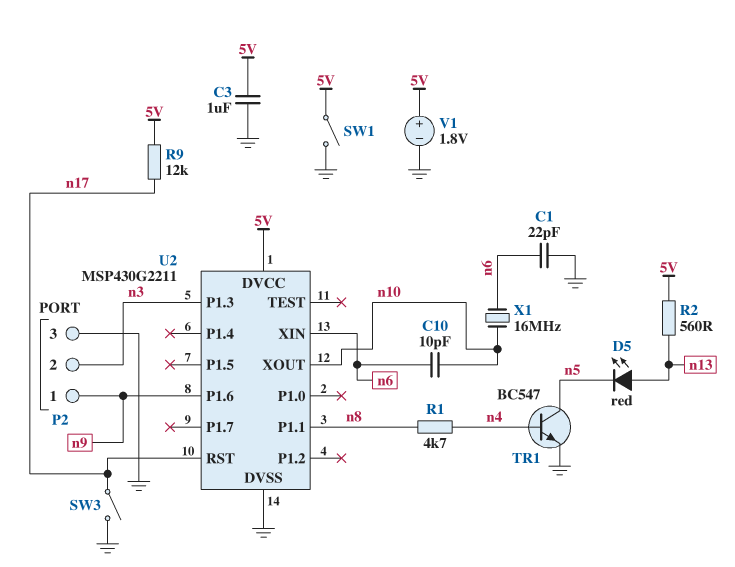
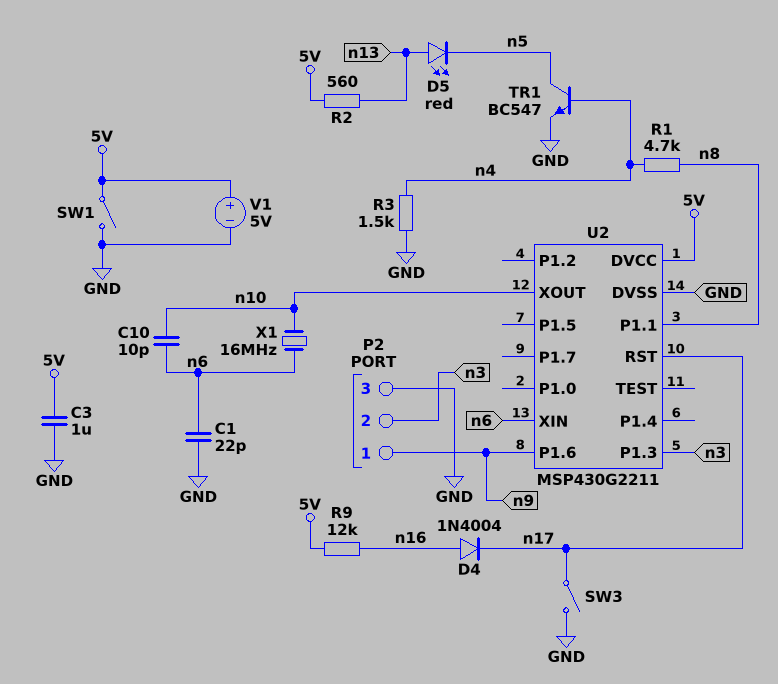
D4: none -> diode 1N4004 (A n16, K n17)
R3: none -> 1.5k (GND, n4)
R9: 12k (5V, n17) -> 12k (5V, n16)
V1: 1.8V (plus 5V, minus GND) -> 5V (plus 5V, minus GND)

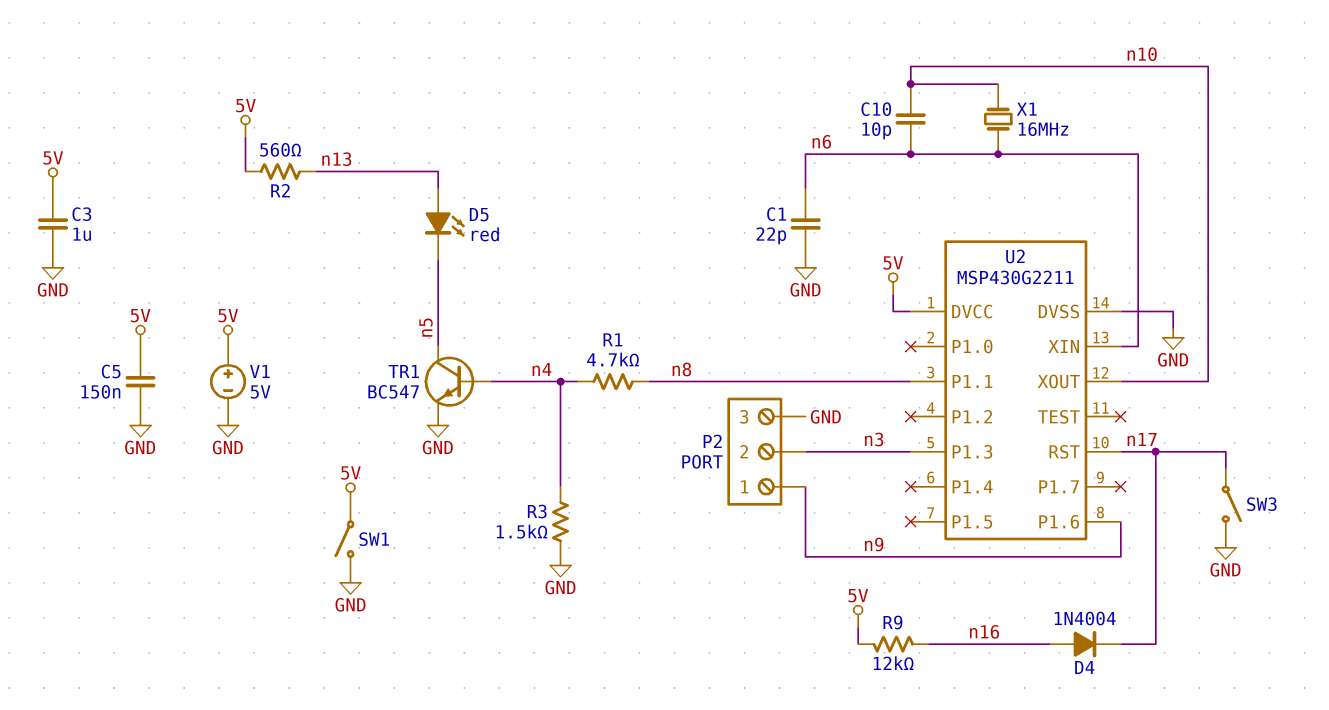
C5: none -> 150nF (5V, GND)

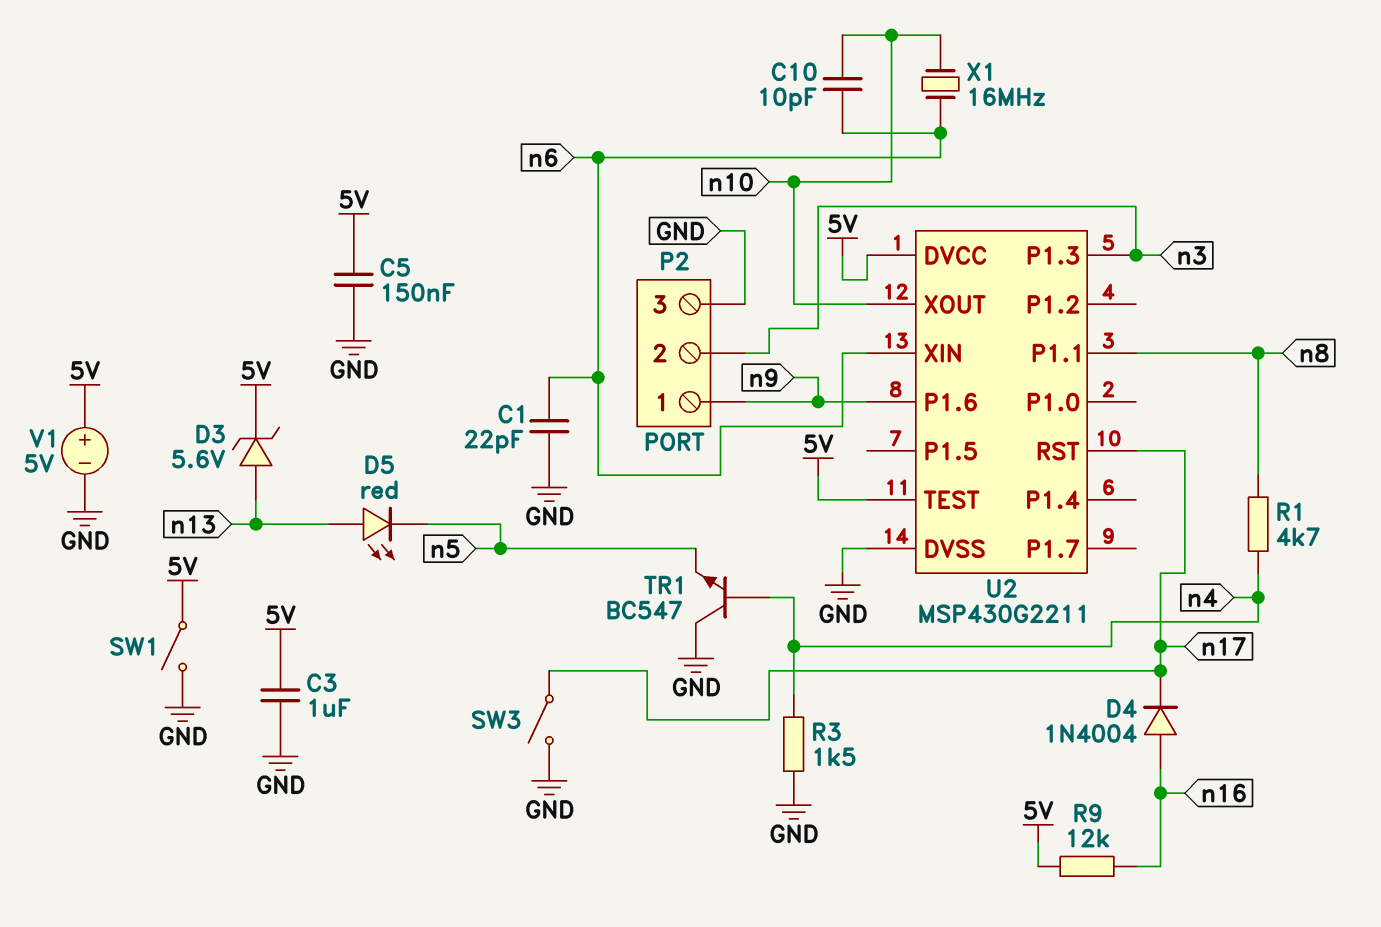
D3: none -> zener 5.6V (A n13, K 5V)
R2: 560 (5V, n13) -> none
TR1: NPN BC547 (B n4, C n5, E GND) -> NPN BC547 (B n4, C GND, E n5)
U2 pin TEST: none -> 5V

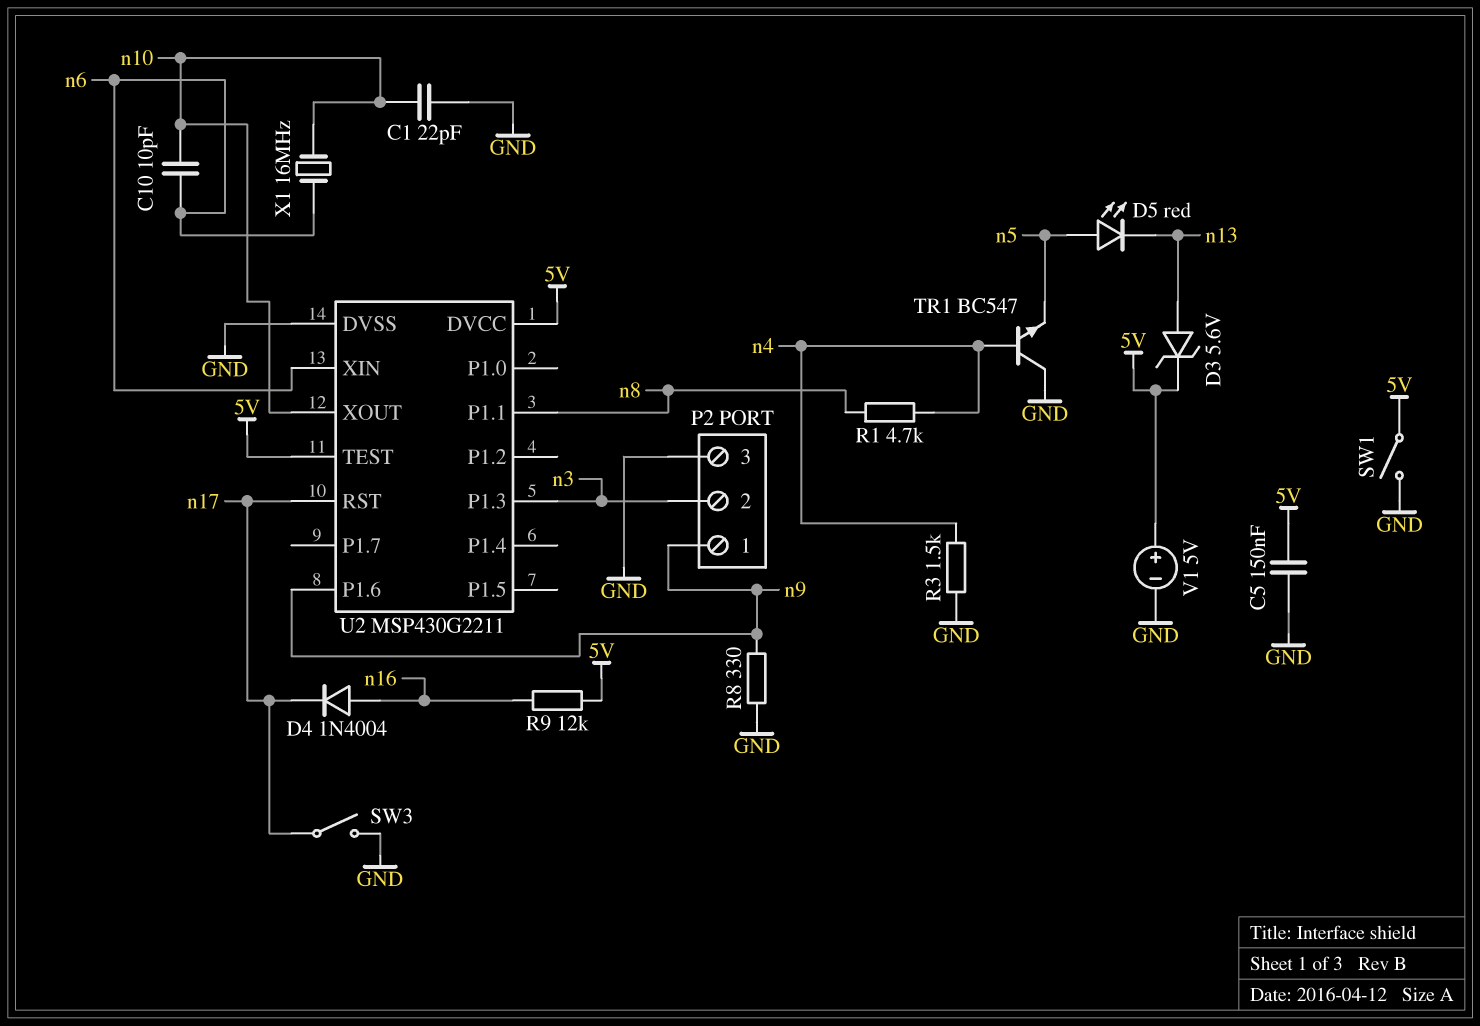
C1: 22pF (GND, n6) -> 22pF (GND, n10)
C3: 1uF (5V, GND) -> none
D5: LED red (A n13, K n5) -> LED red (A n5, K n13)
R8: none -> 330 (GND, n9)

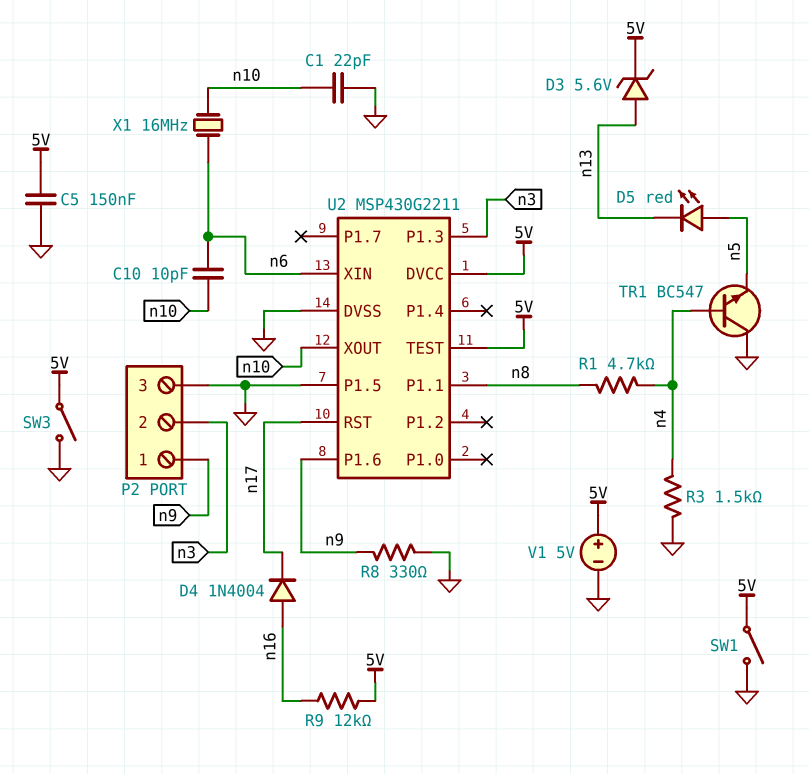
SW3: switch (GND, n17) -> switch (5V, GND)
U2 pin P1.5: none -> GND

